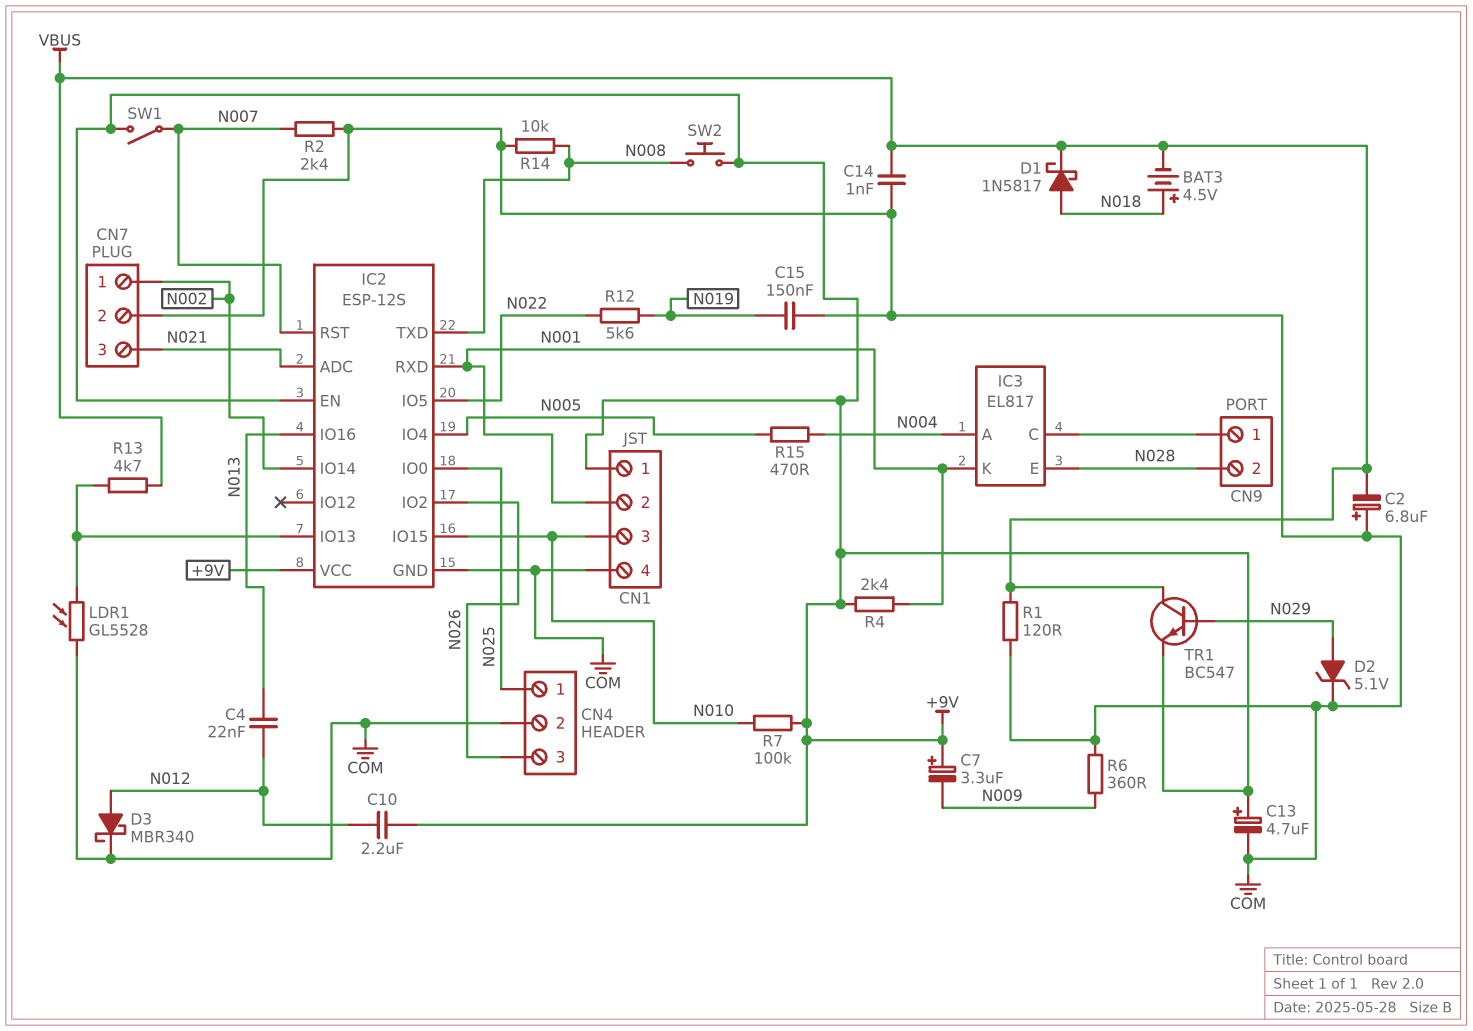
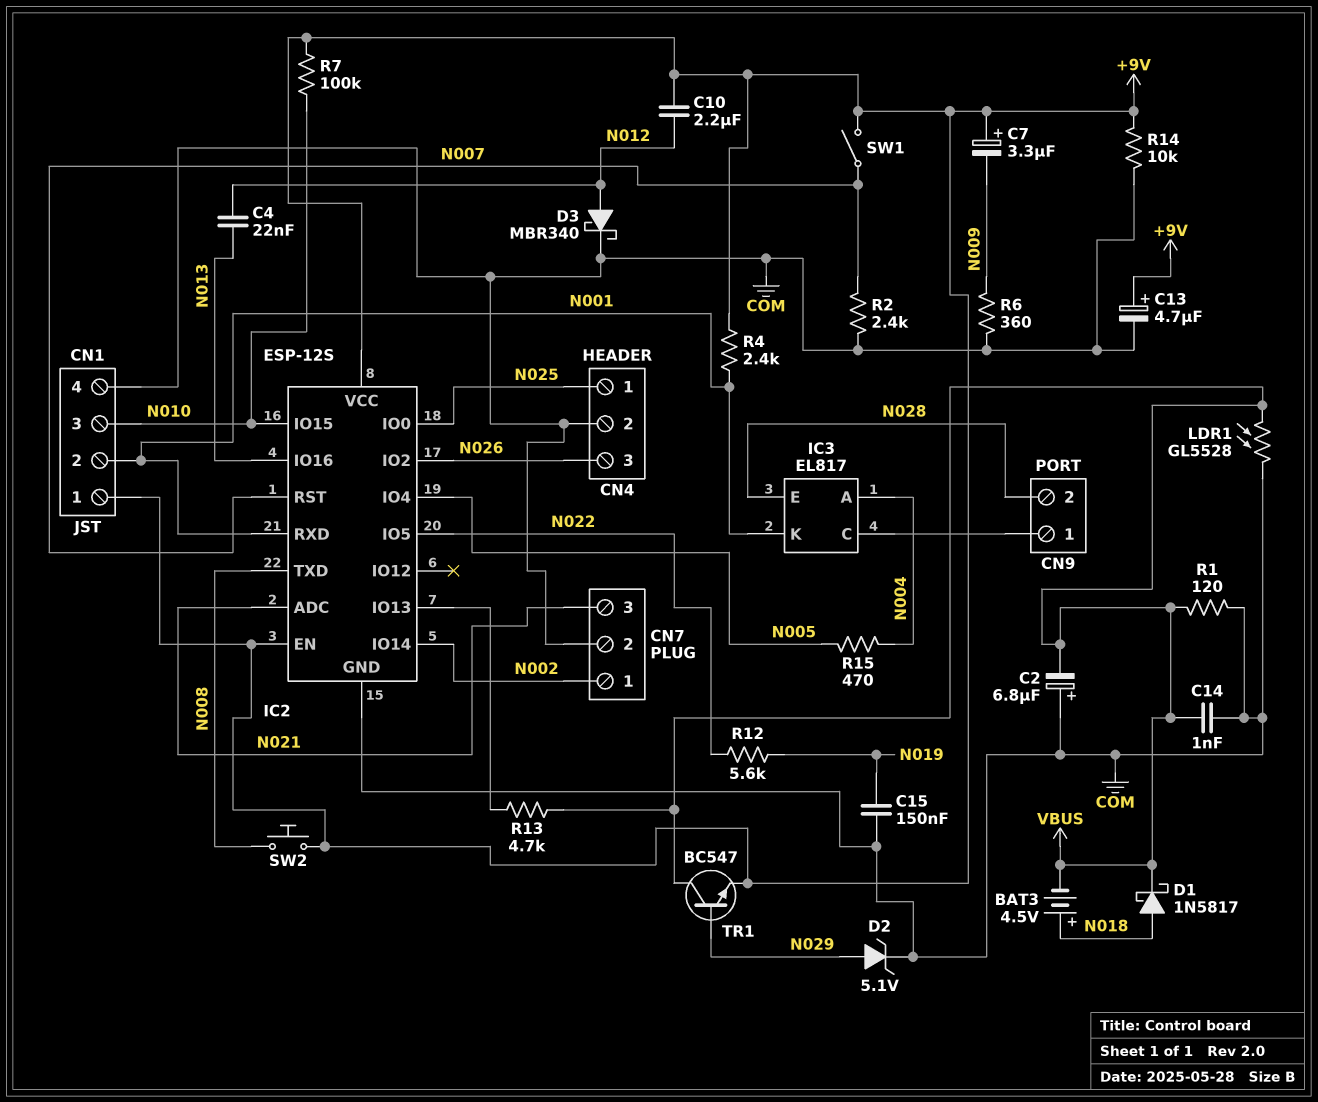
LDR1: GL5528 (COM, IC2/IO13) -> GL5528 (COM, VBUS)
R14: 10k (COM, N008) -> 10k (+9V, COM)

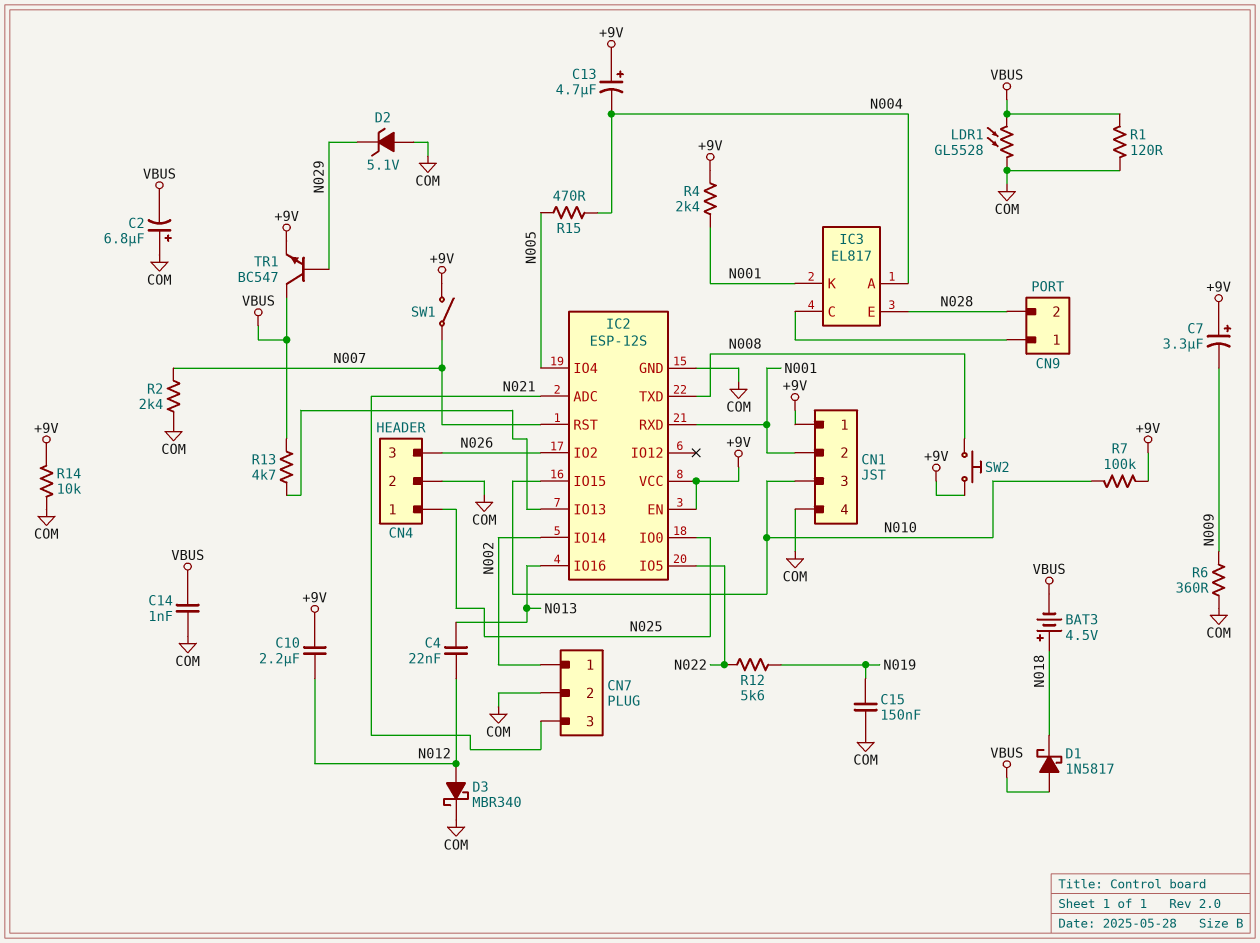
C13: 4.7uF (plus +9V, minus COM) -> 4.7uF (plus +9V, minus N004)
D1: schottky 1N5817 (A N018, K VBUS) -> schottky 1N5817 (A VBUS, K N018)
D2: zener 5.1V (A N029, K COM) -> zener 5.1V (A COM, K N029)

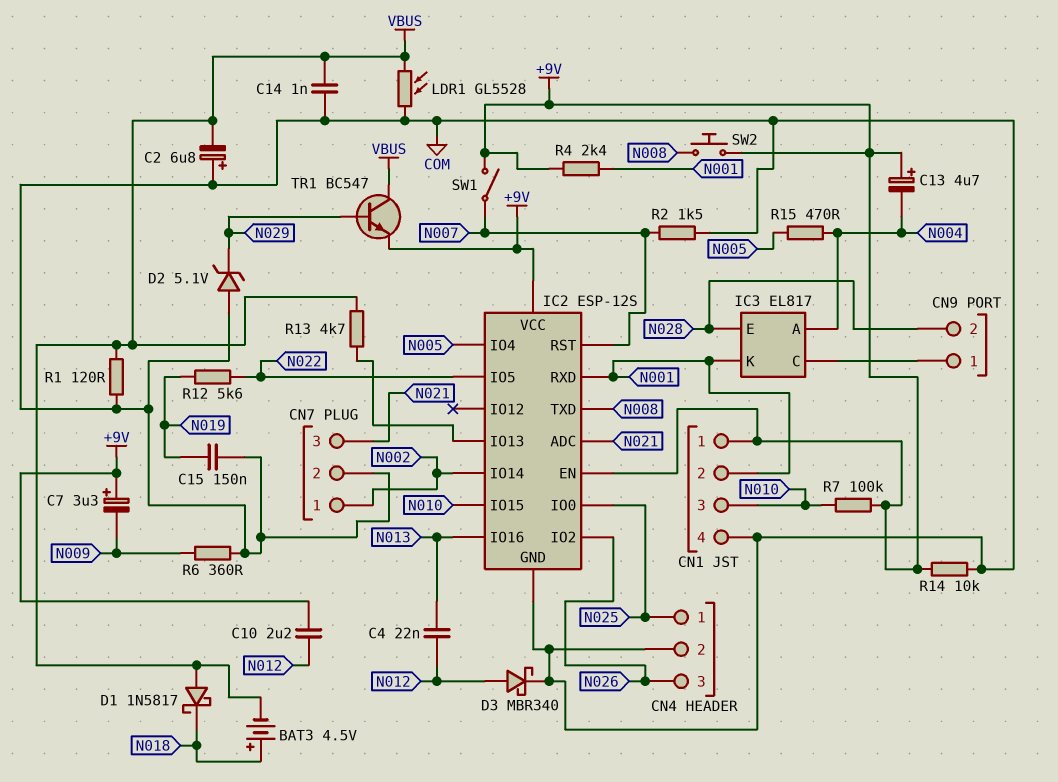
R2: 2.4k (COM, N007) -> 1.5k (COM, N007)

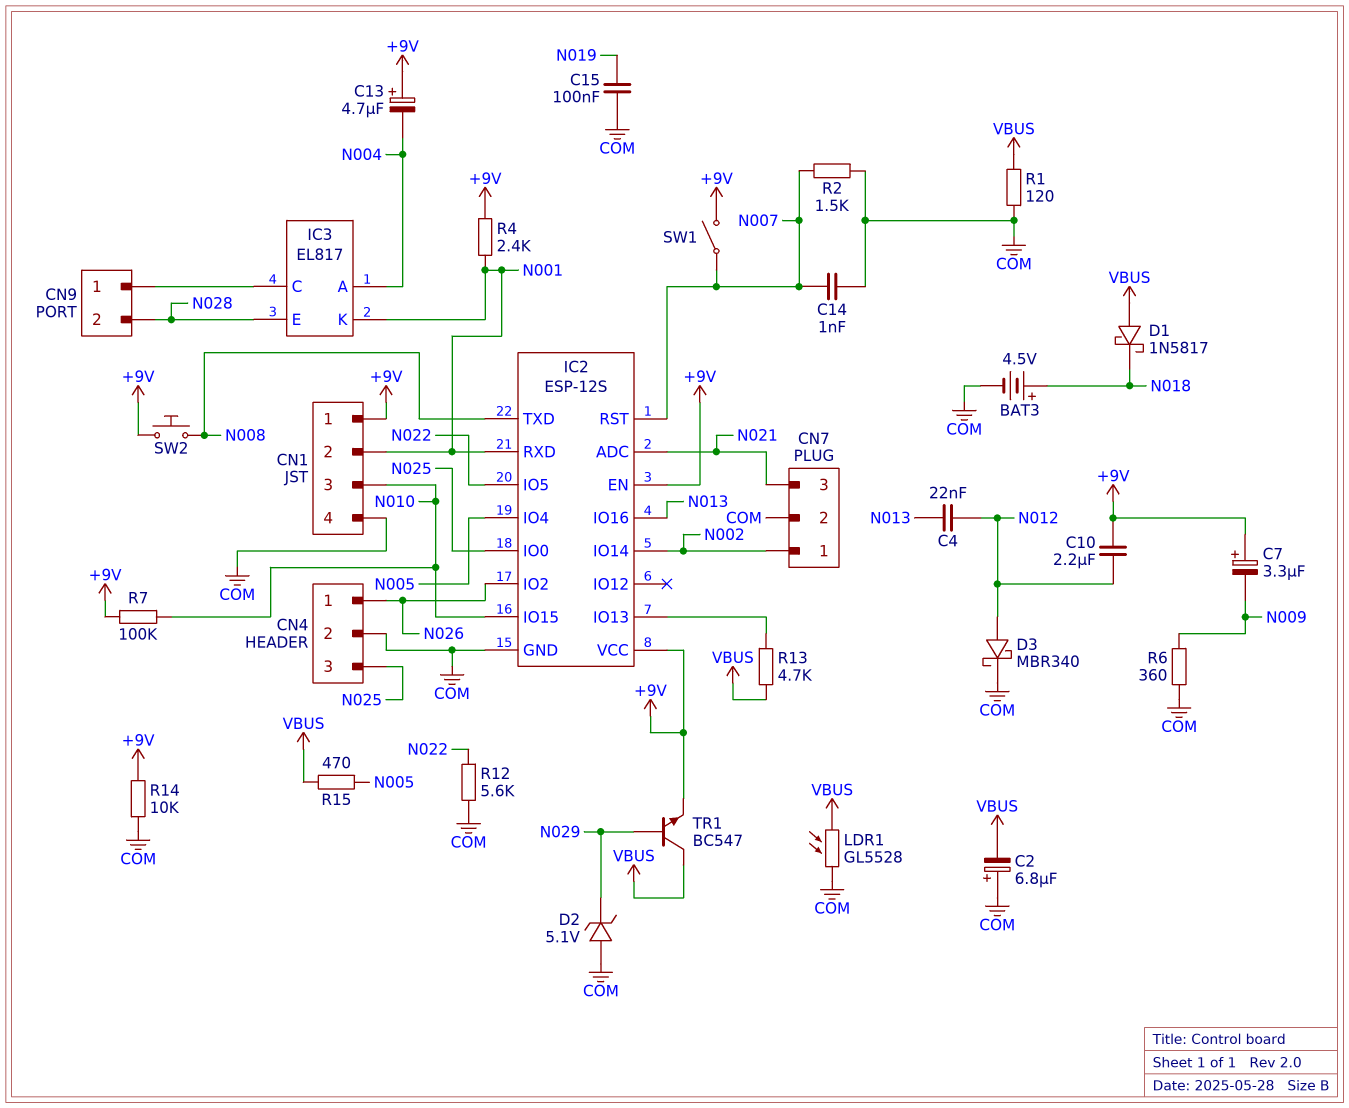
BAT3: 4.5V (plus N018, minus VBUS) -> 4.5V (plus N018, minus COM)
C14: 1nF (COM, VBUS) -> 1nF (COM, N007)
C15: 150nF (COM, N019) -> 100nF (COM, N019)
CN4 pin 1: N025 -> N026
CN4 pin 3: N026 -> N025
R12: 5.6k (N019, N022) -> 5.6k (COM, N022)
R15: 470 (N004, N005) -> 470 (N005, VBUS)

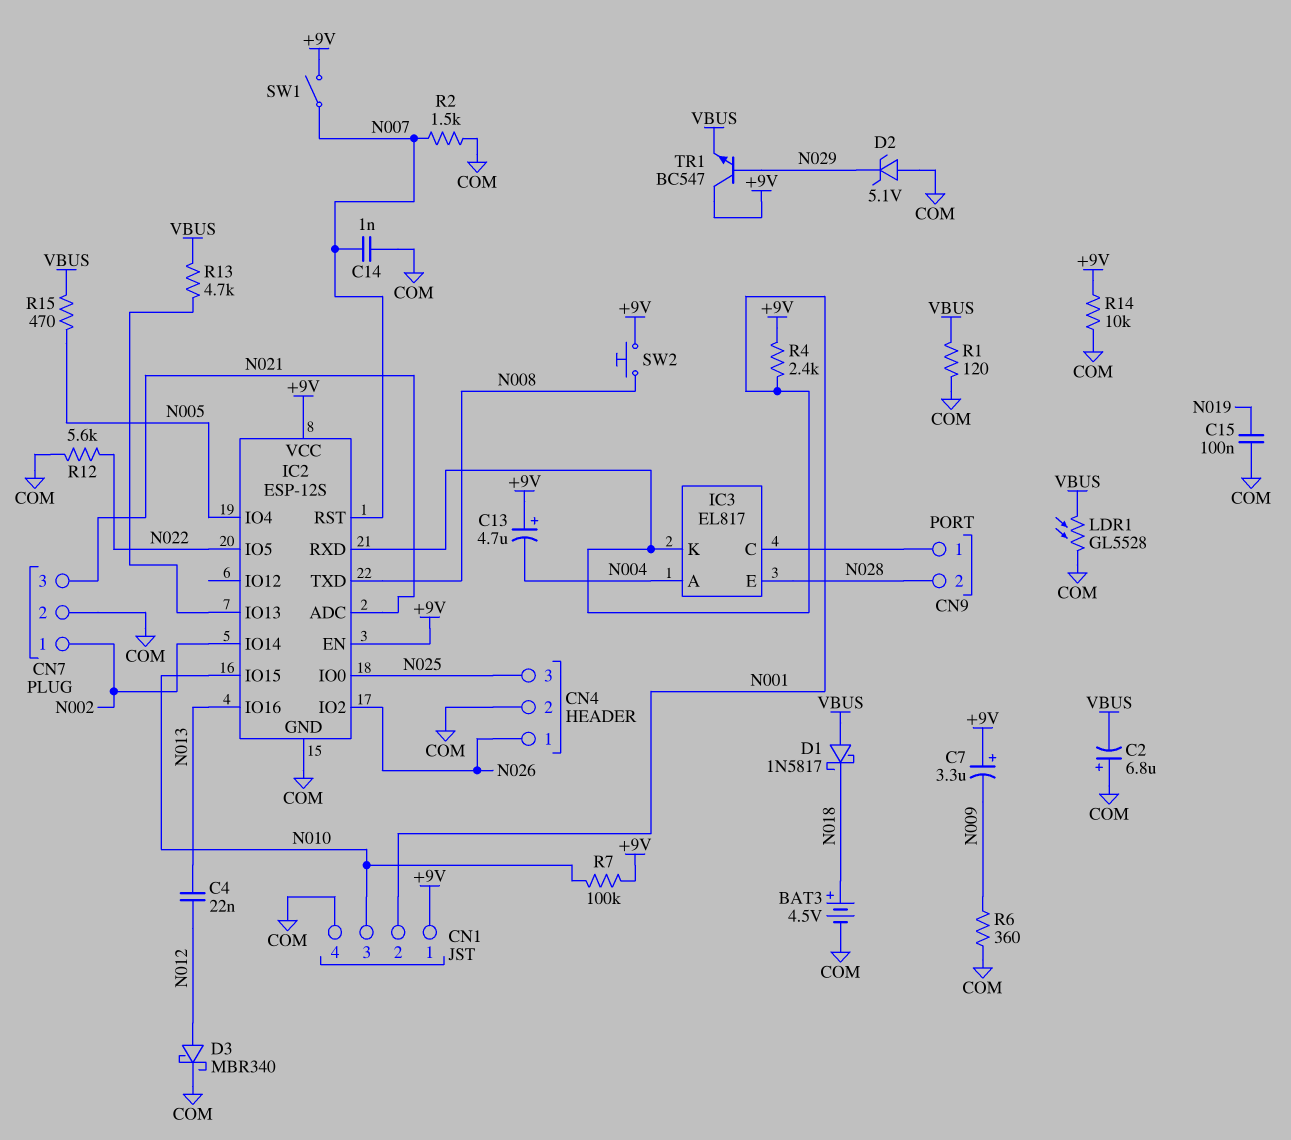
C10: 2.2uF (+9V, N012) -> none
TR1: NPN BC547 (B N029, C VBUS, E +9V) -> NPN BC547 (B N029, C +9V, E VBUS)

